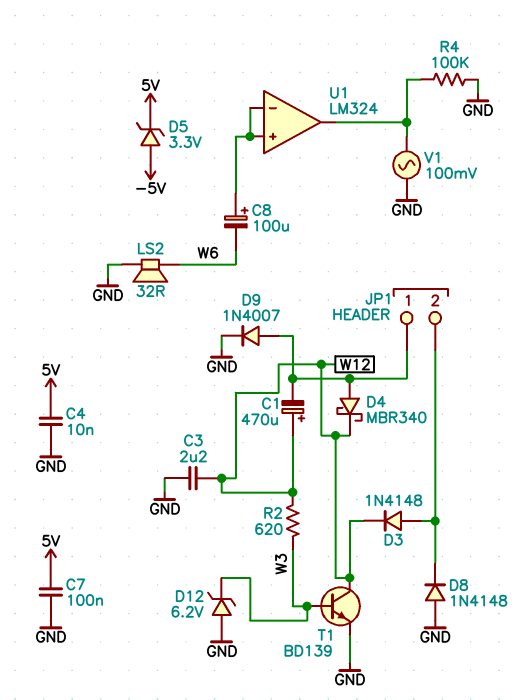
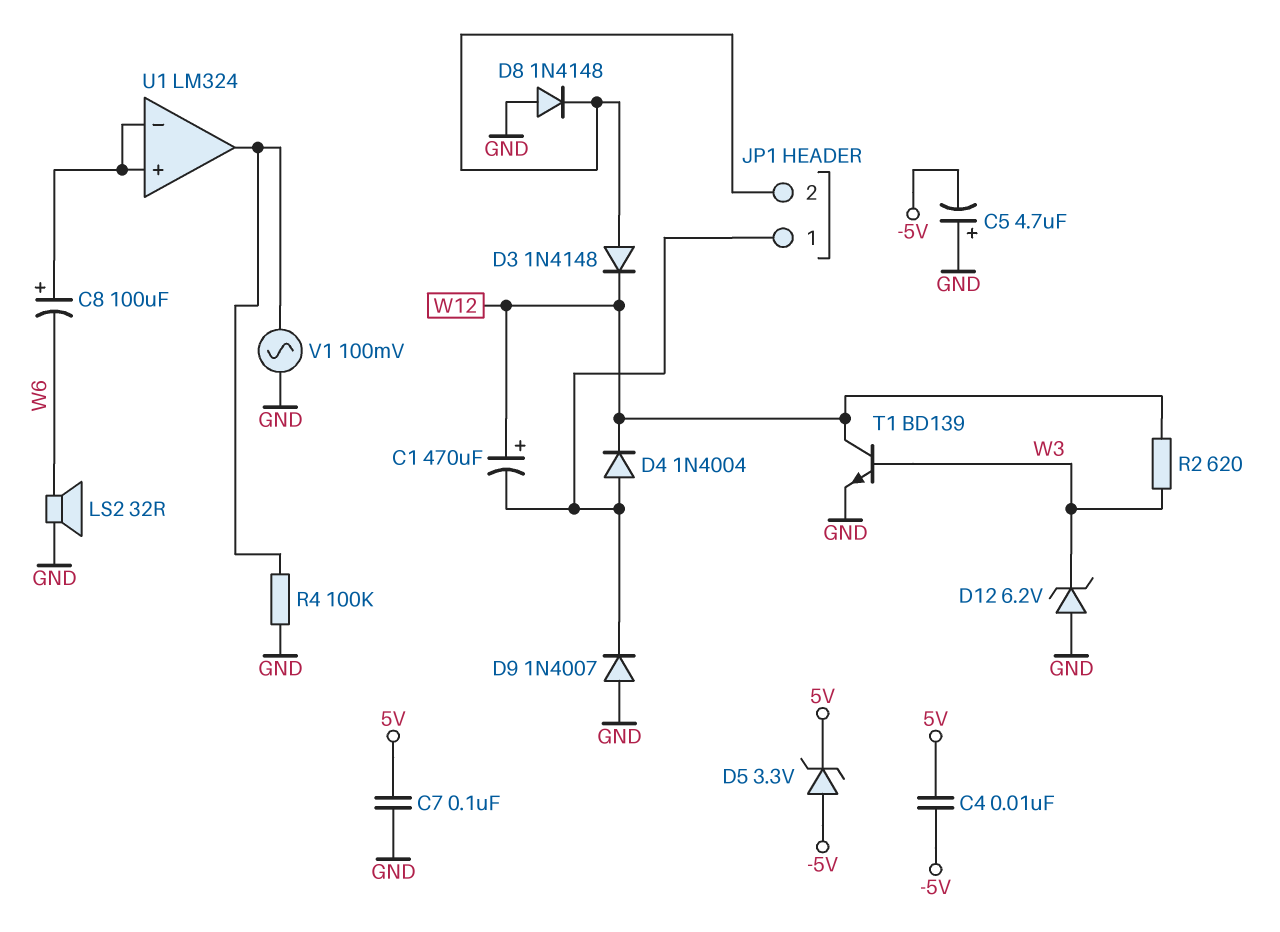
C3: 2.2uF (GND, W12) -> none
C4: 10nF (5V, GND) -> 10nF (-5V, 5V)
C5: none -> 4.7uF (plus GND, minus -5V)
D4: schottky MBR340 (A JP1/1, K W12) -> diode 1N4004 (A JP1/1, K W12)
D9: diode 1N4007 (A JP1/1, K GND) -> diode 1N4007 (A GND, K JP1/1)

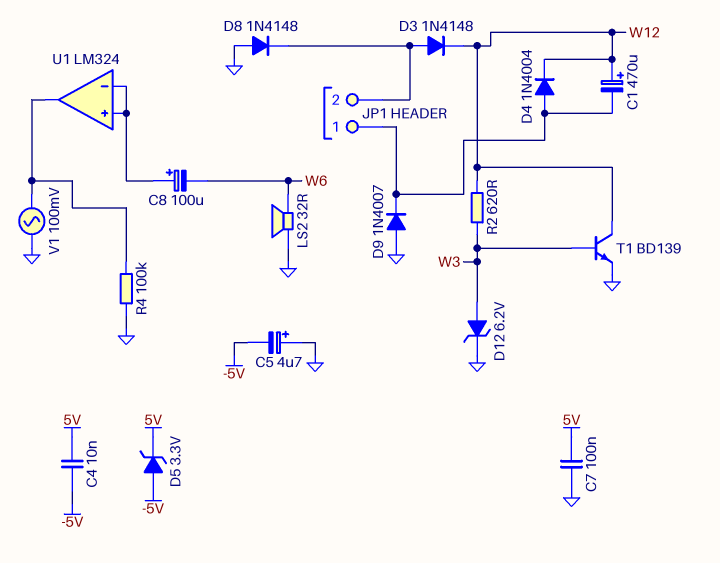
D12: zener 6.2V (A GND, K W3) -> zener 6.2V (A W3, K GND)

